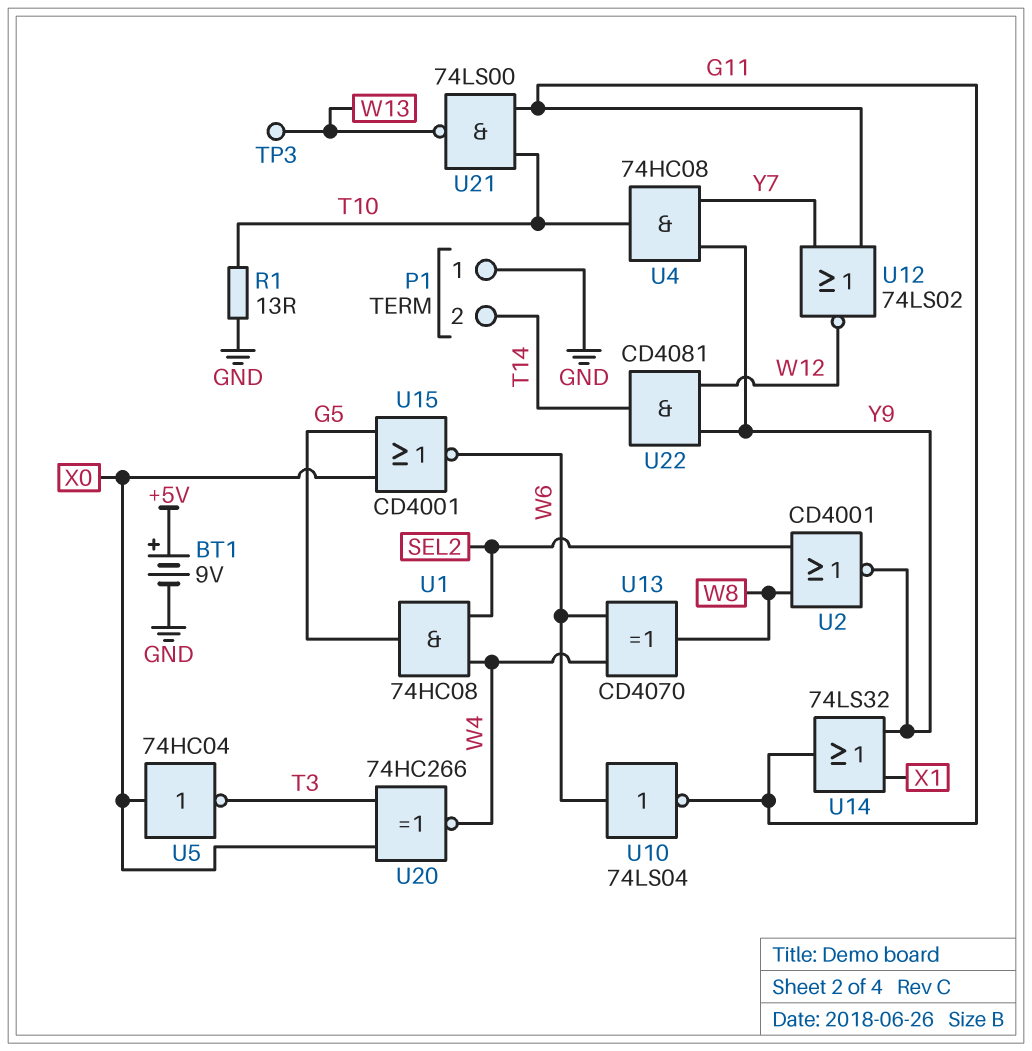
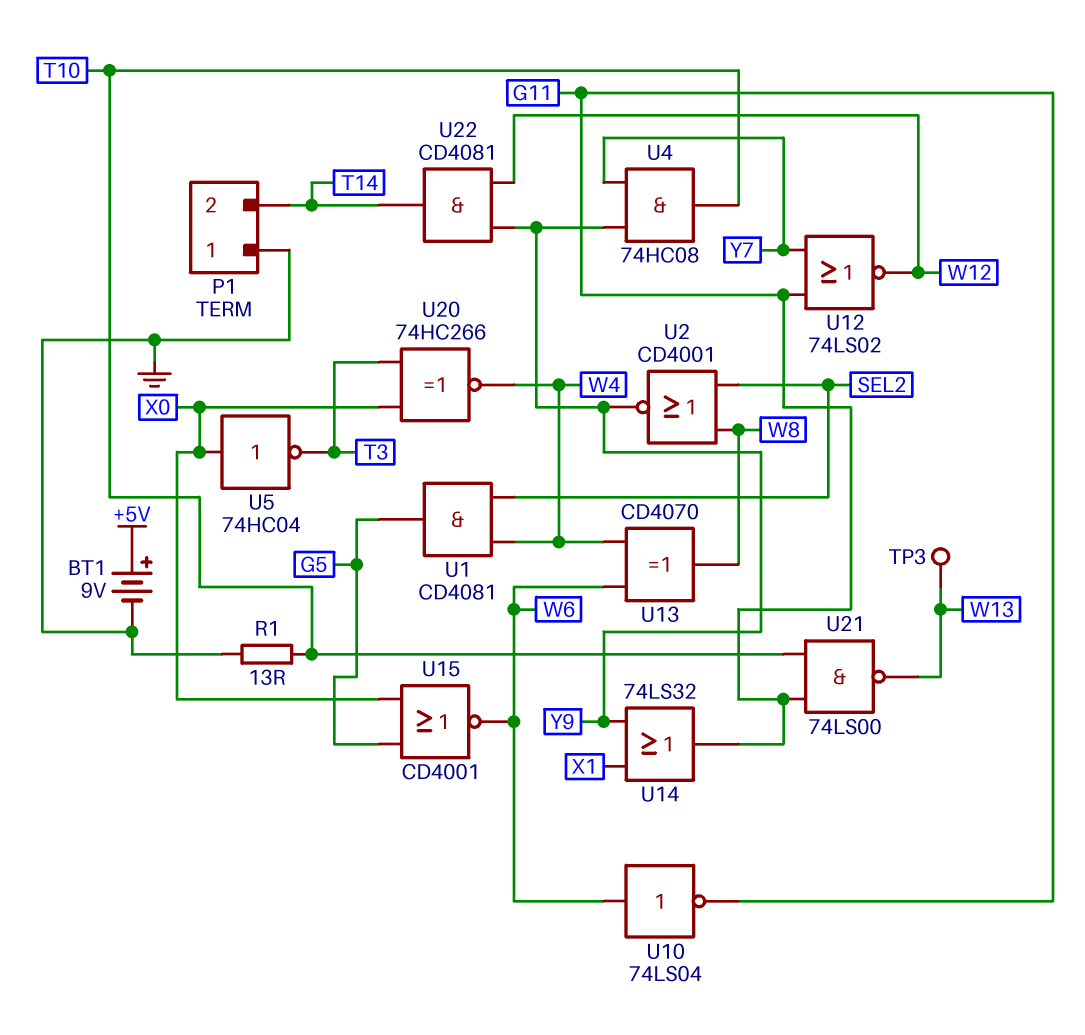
U1: AND 74HC08 (in SEL2, in W4, out G5) -> AND CD4081 (in SEL2, in W4, out G5)

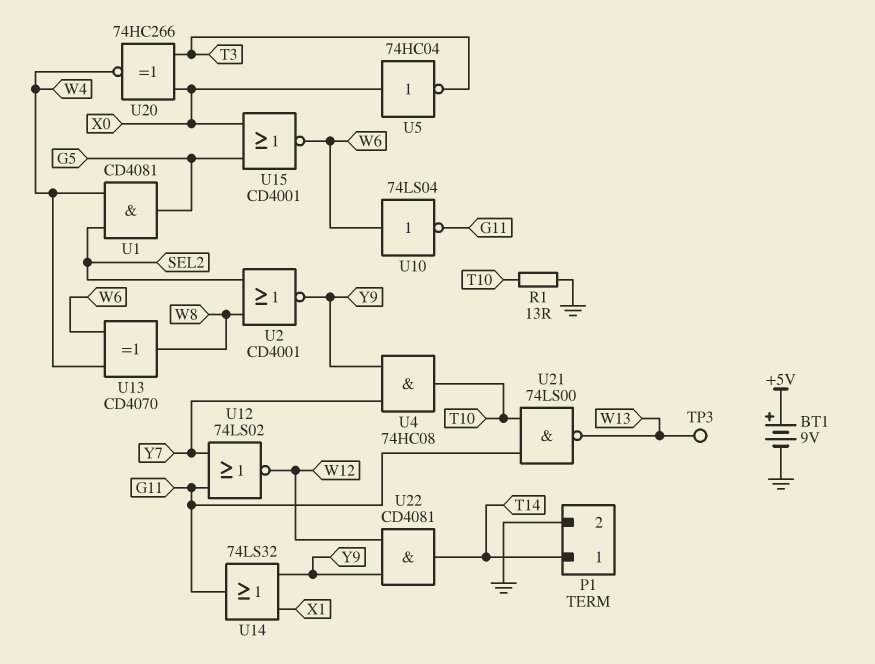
P1 pin 1: GND -> T14
P1 pin 2: T14 -> GND

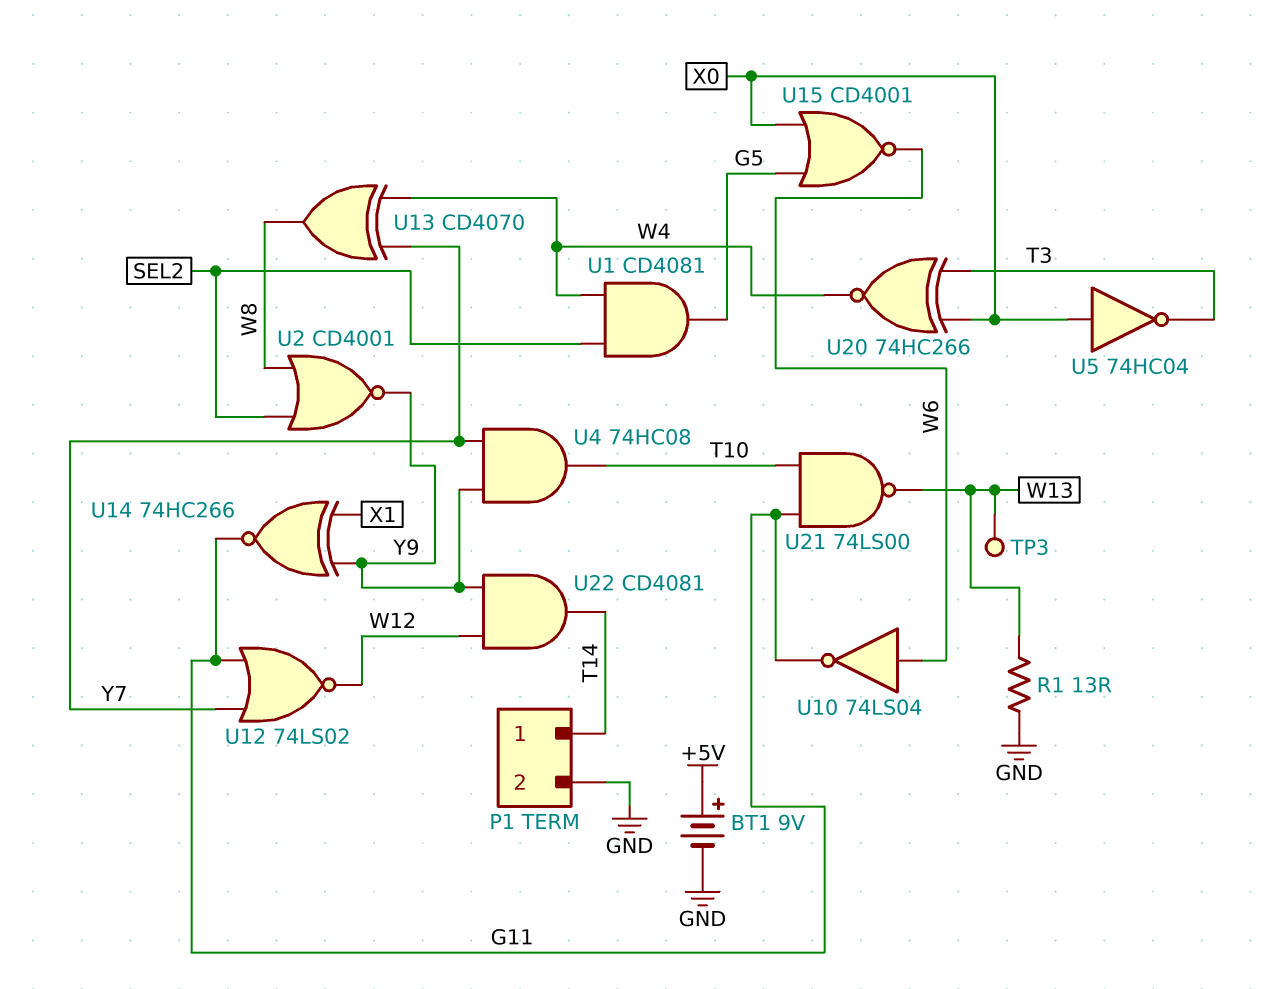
R1: 13 (GND, T10) -> 13 (GND, W13)
U13: XOR CD4070 (in W4, in W6, out W8) -> XOR CD4070 (in W4, in Y7, out W8)
U14: OR 74LS32 (in X1, in Y9, out G11) -> XNOR 74HC266 (in X1, in Y9, out G11)

